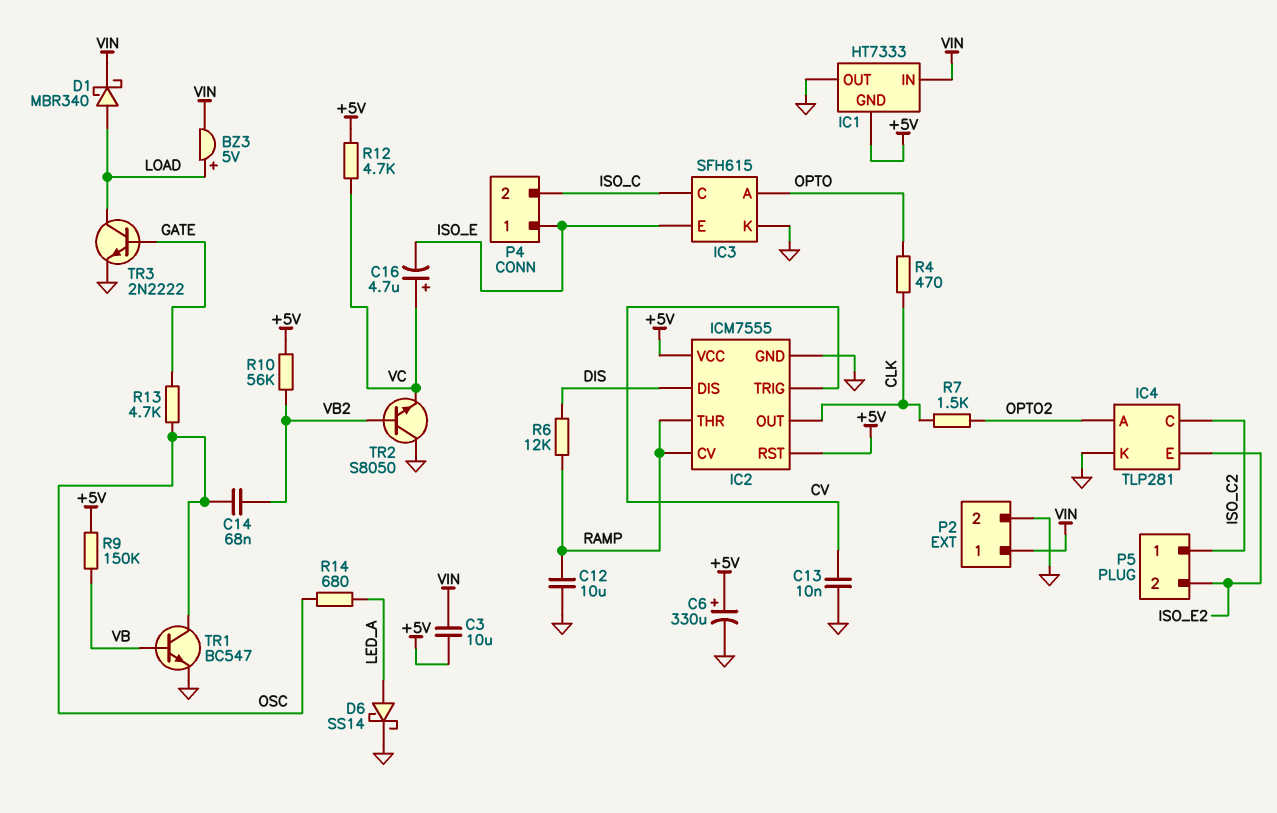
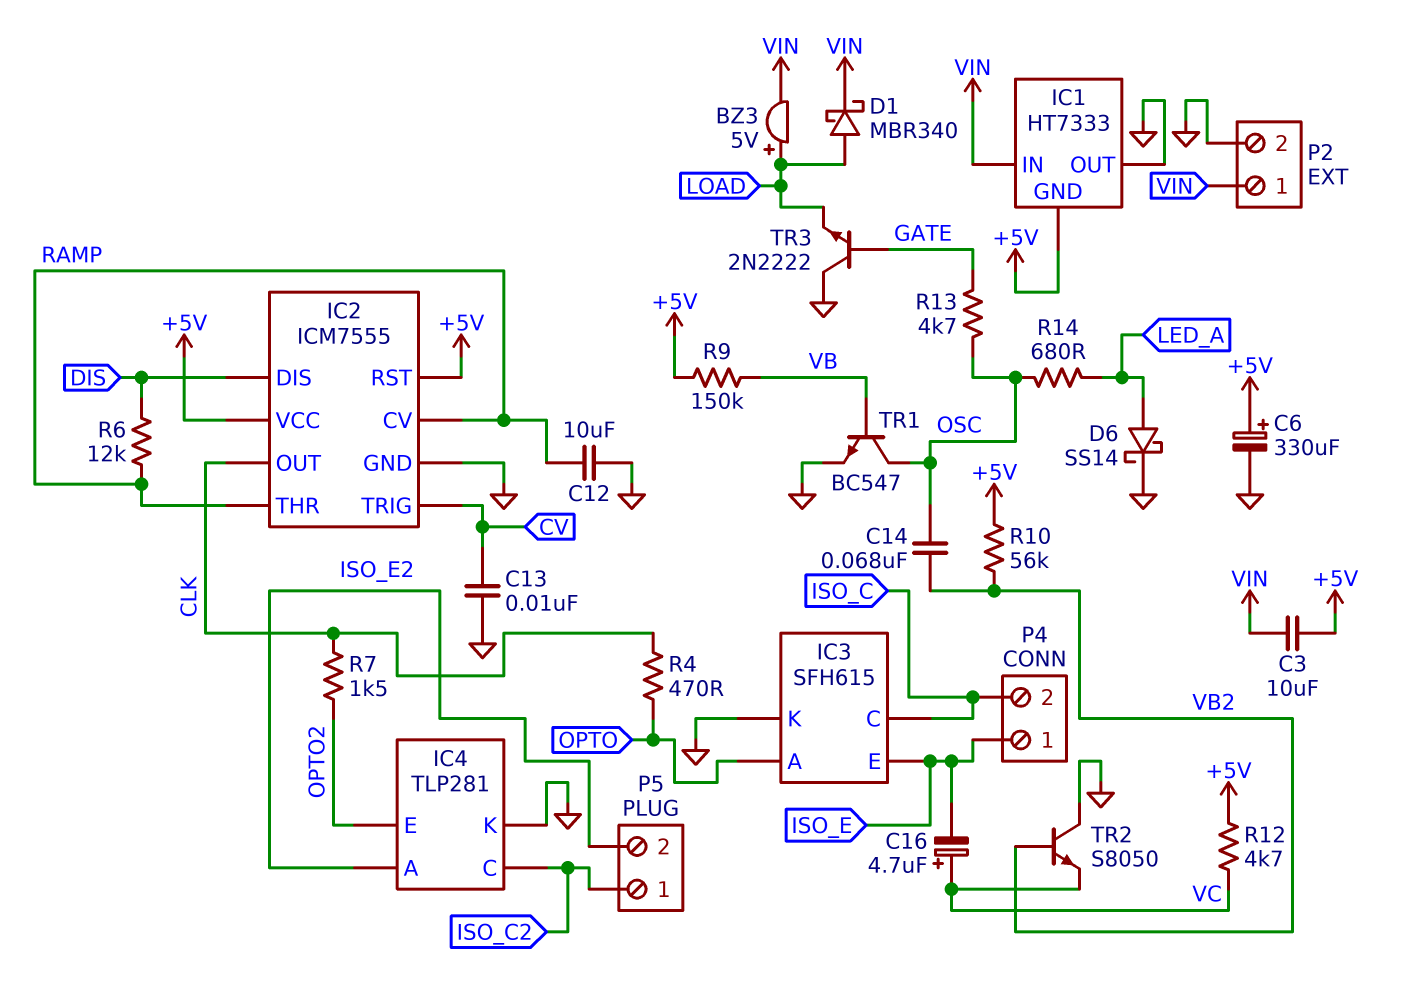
IC4 pin A: OPTO2 -> ISO_E2
IC4 pin E: ISO_E2 -> OPTO2
TR3: NPN 2N2222 (B GATE, C LOAD, E GND) -> NPN 2N2222 (B GATE, C GND, E LOAD)

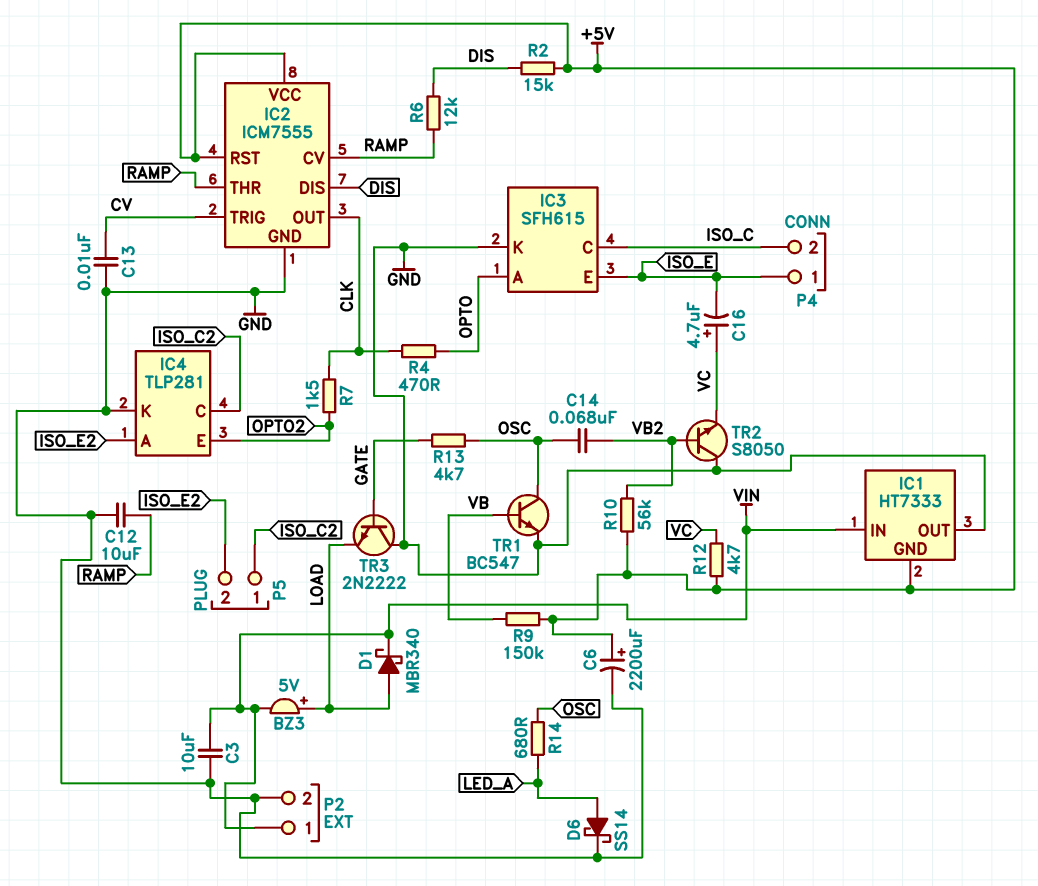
C3: 10uF (+5V, VIN) -> 10uF (GND, VIN)
C6: 330uF (plus +5V, minus GND) -> 2200uF (plus +5V, minus GND)
R2: none -> 15k (+5V, DIS)

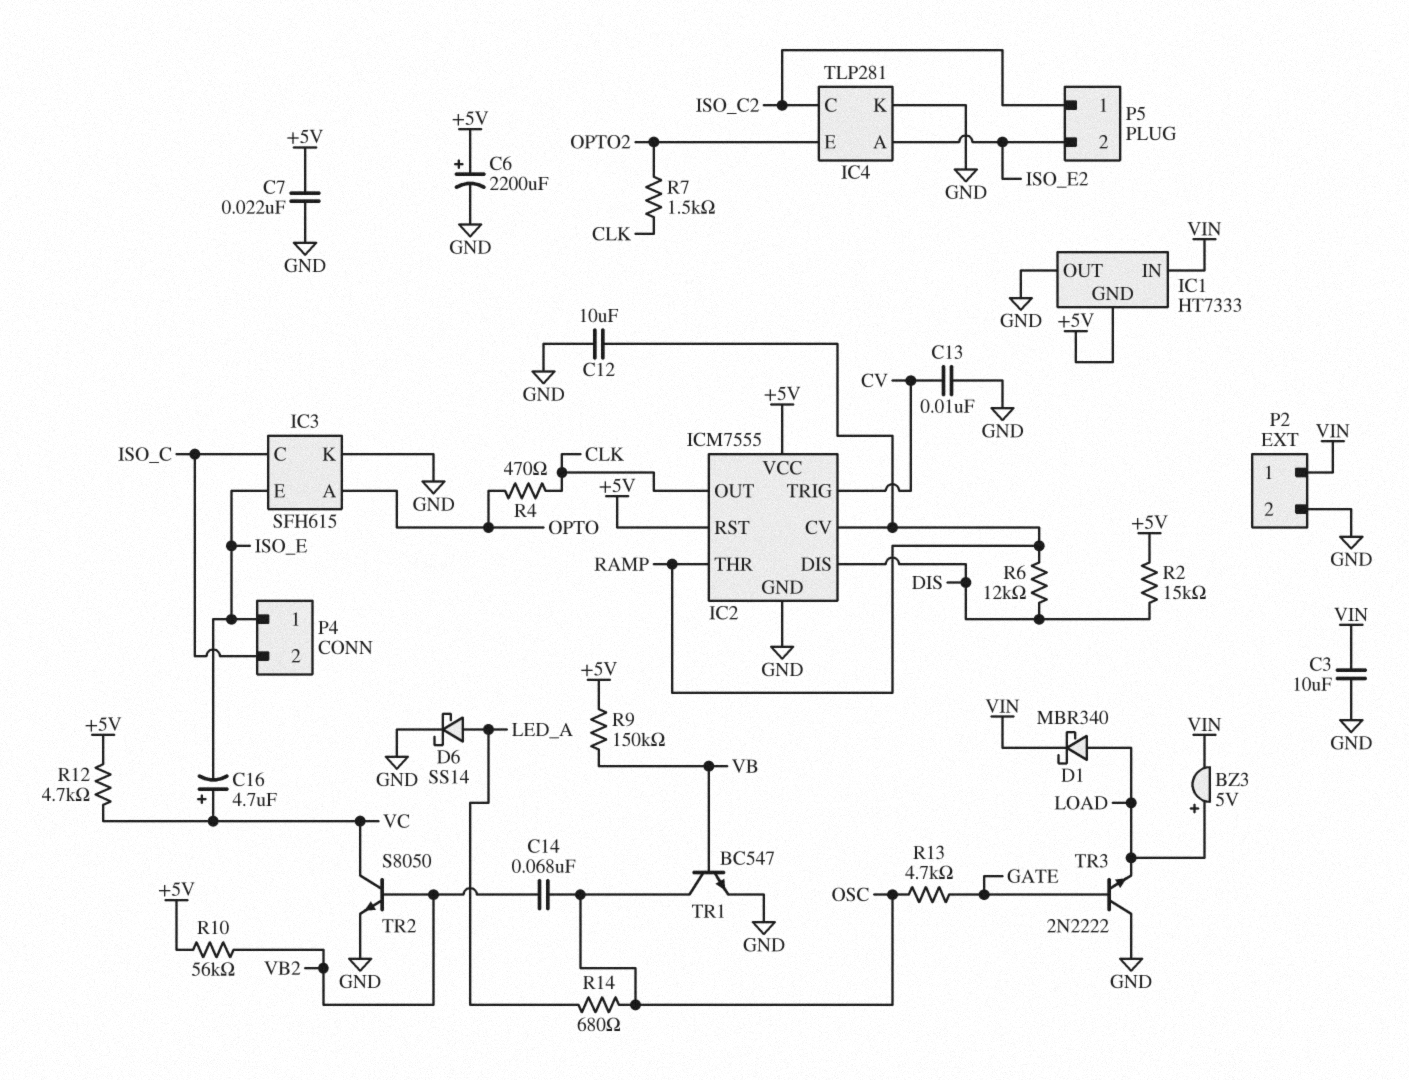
C7: none -> 22nF (+5V, GND)
TR2: NPN S8050 (B VB2, C GND, E VC) -> NPN S8050 (B VB2, C VC, E GND)

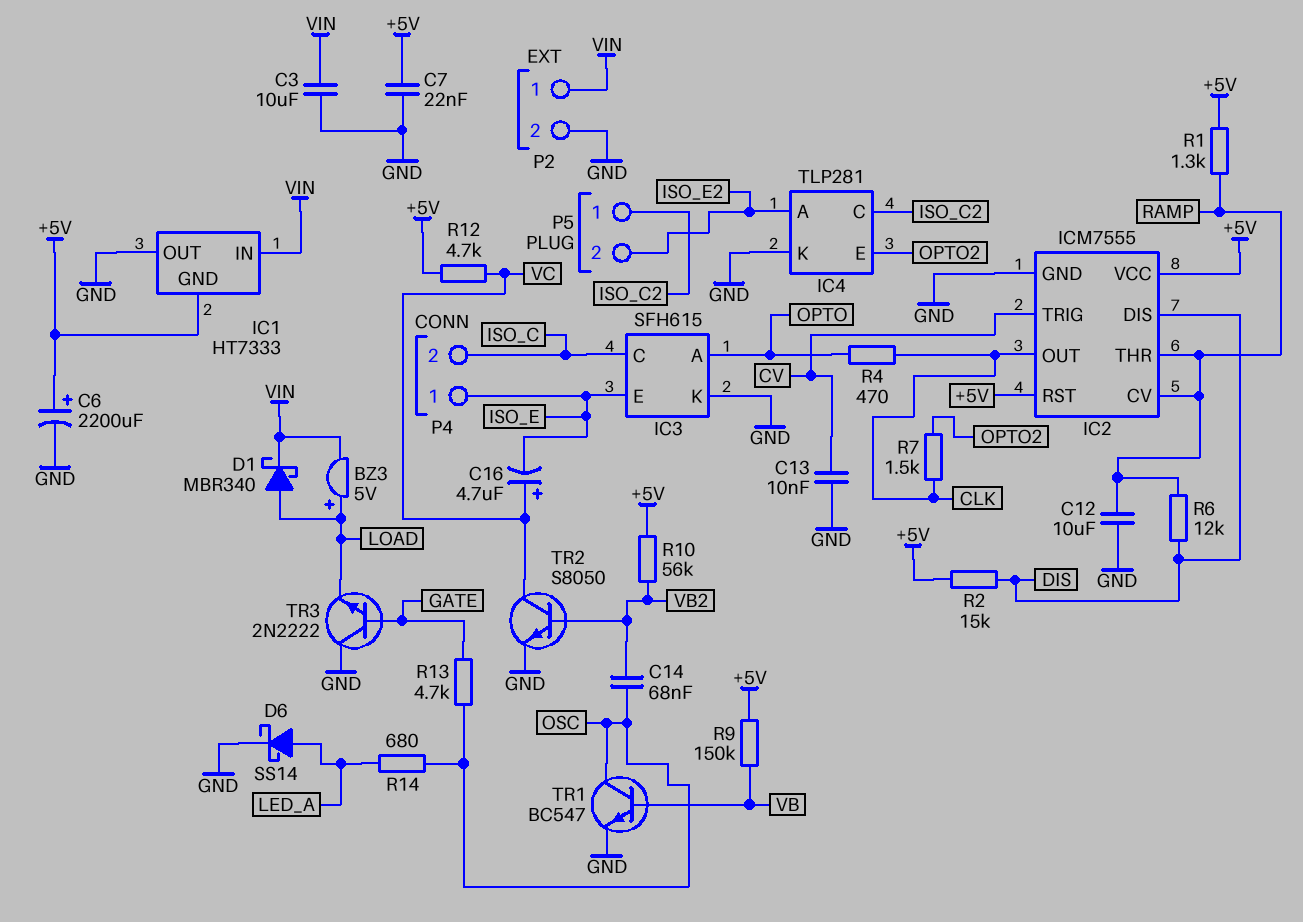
R1: none -> 1.3k (+5V, RAMP)

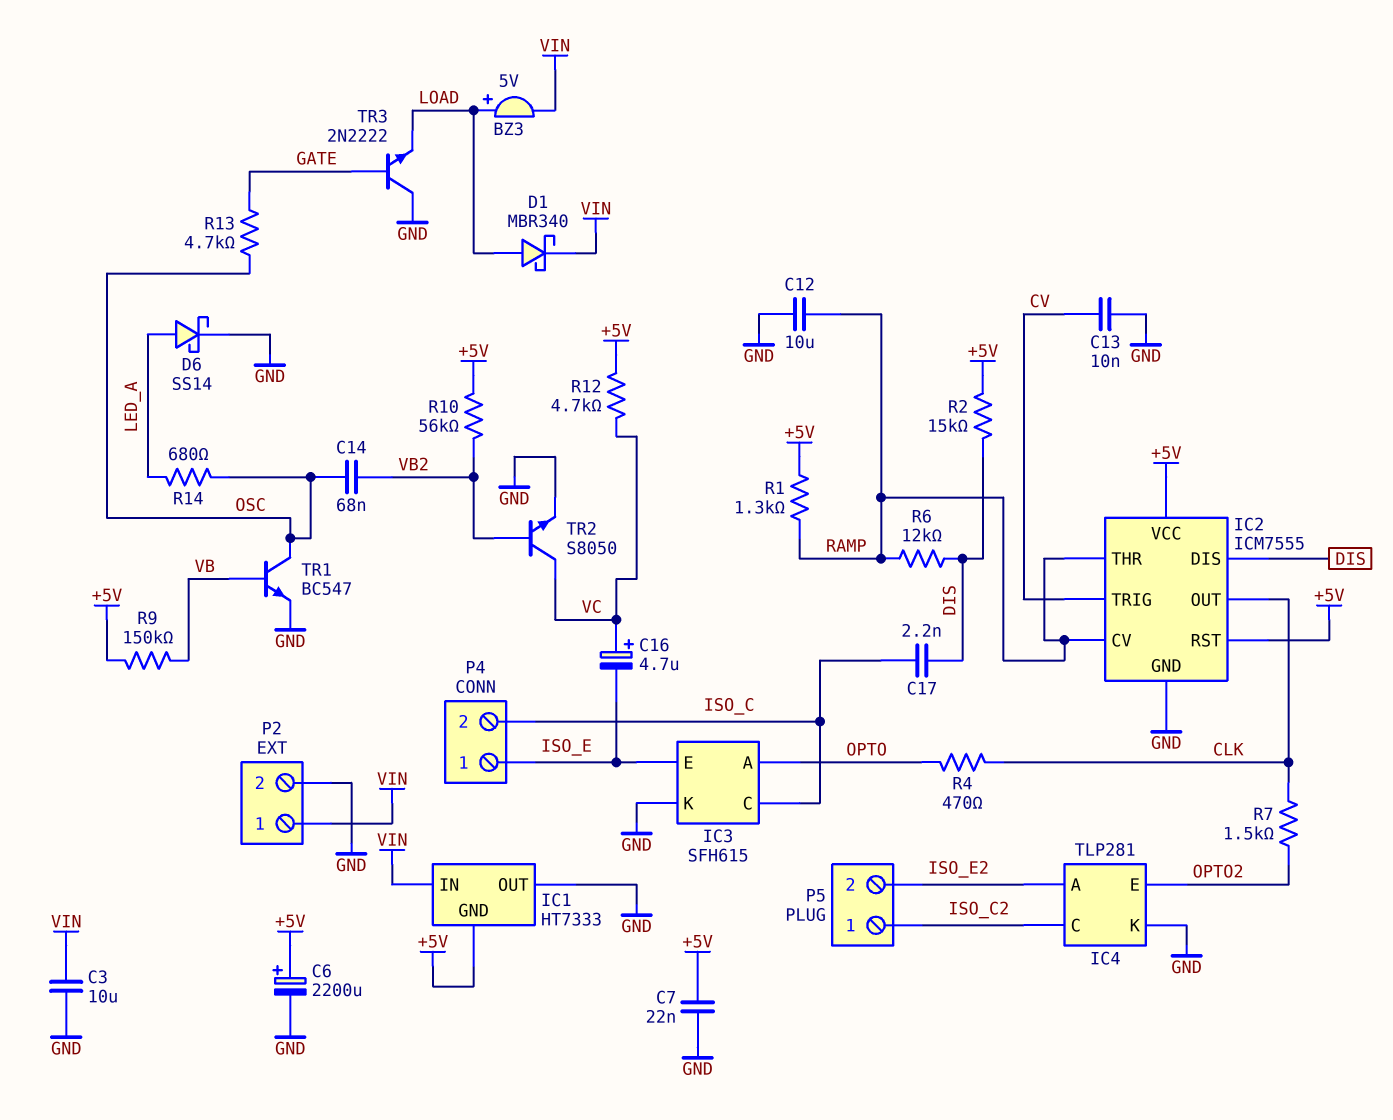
C17: none -> 2.2nF (DIS, ISO_C)

